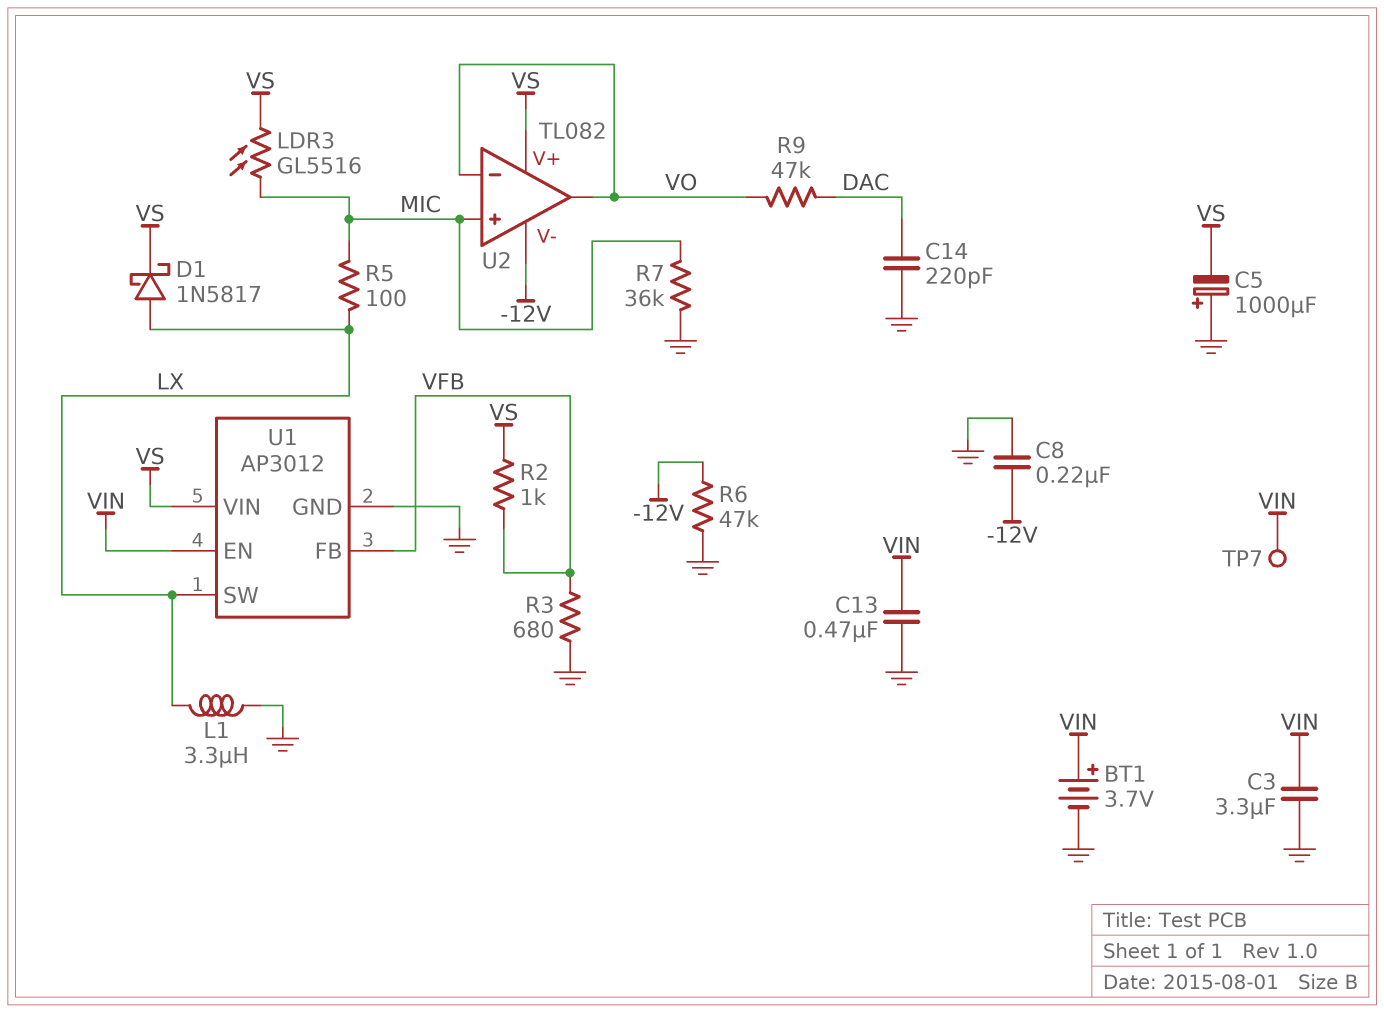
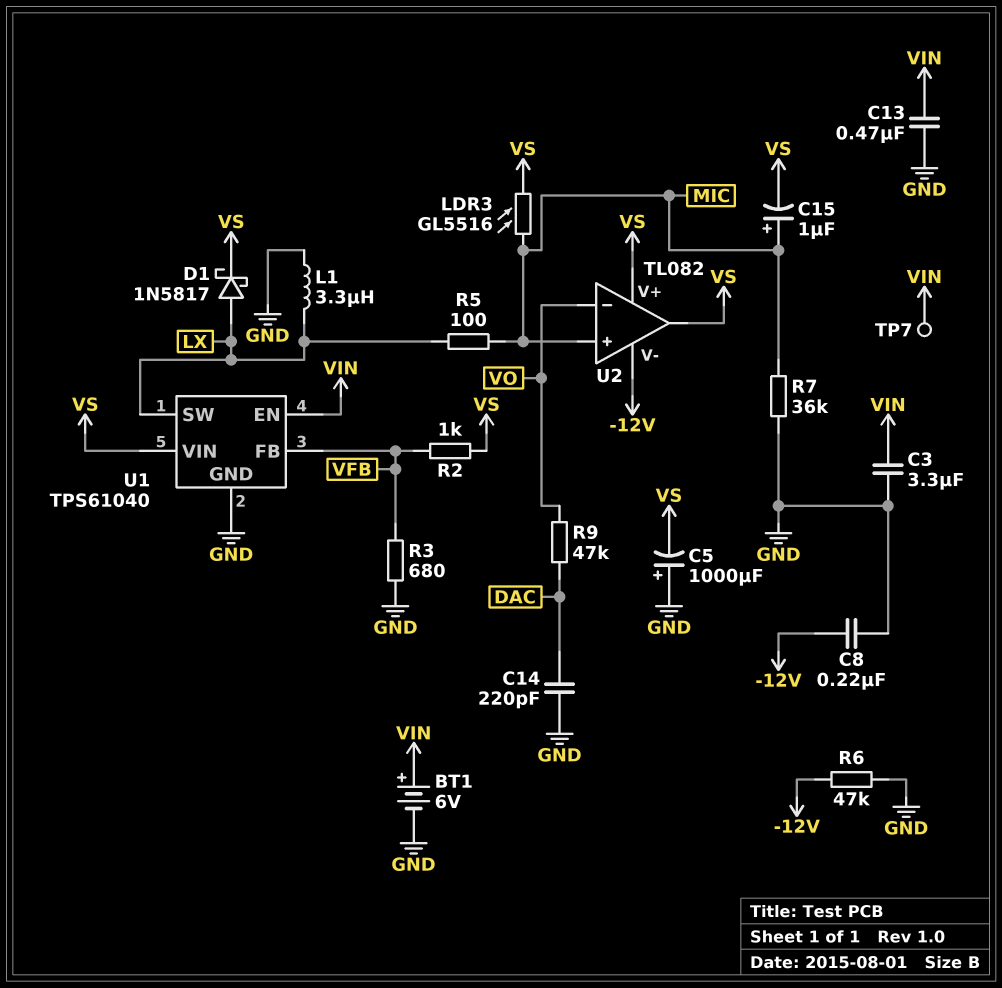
BT1: 3.7V (plus VIN, minus GND) -> 6V (plus VIN, minus GND)
C15: none -> 1uF (plus MIC, minus VS)
U1: AP3012 -> TPS61040
U2 pin out: VO -> VS

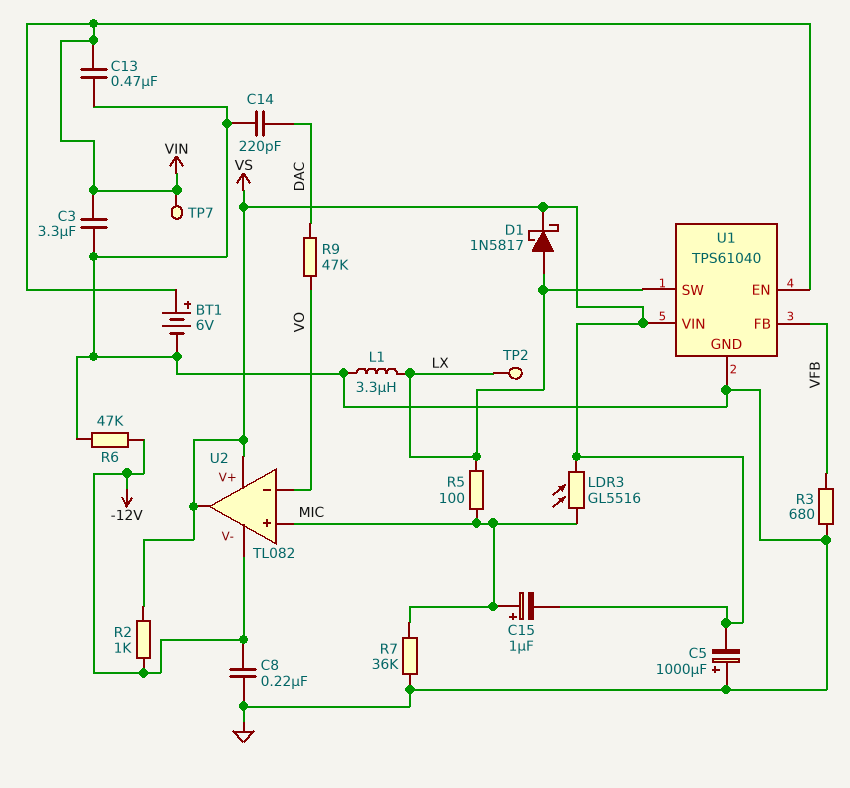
R2: 1k (VFB, VS) -> 1k (-12V, VS)
TP2: none -> test point (LX)

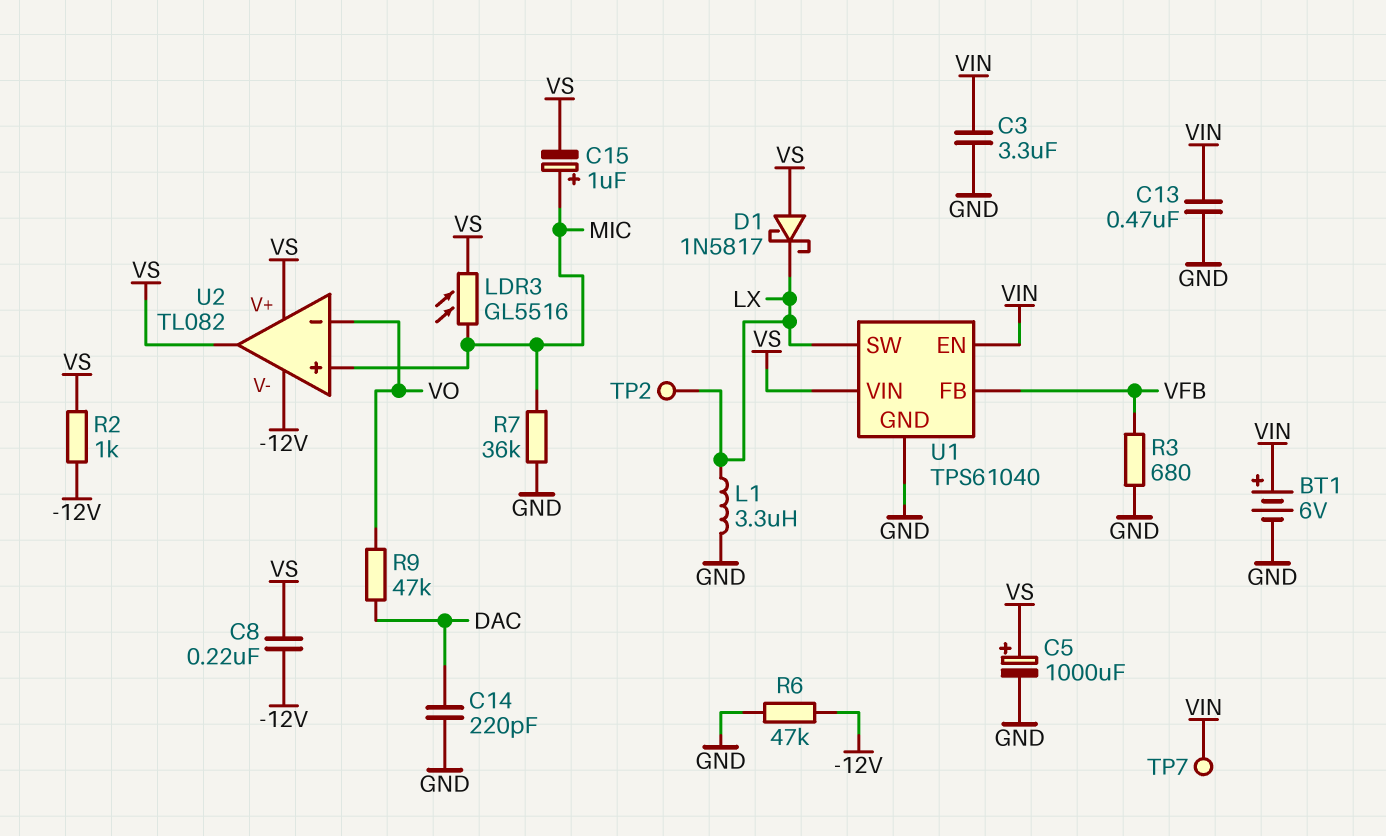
C5: 1000uF (plus GND, minus VS) -> 1000uF (plus VS, minus GND)
C8: 220nF (-12V, GND) -> 220nF (-12V, VS)
D1: schottky 1N5817 (A LX, K VS) -> schottky 1N5817 (A VS, K LX)
R5: 100 (LX, MIC) -> none

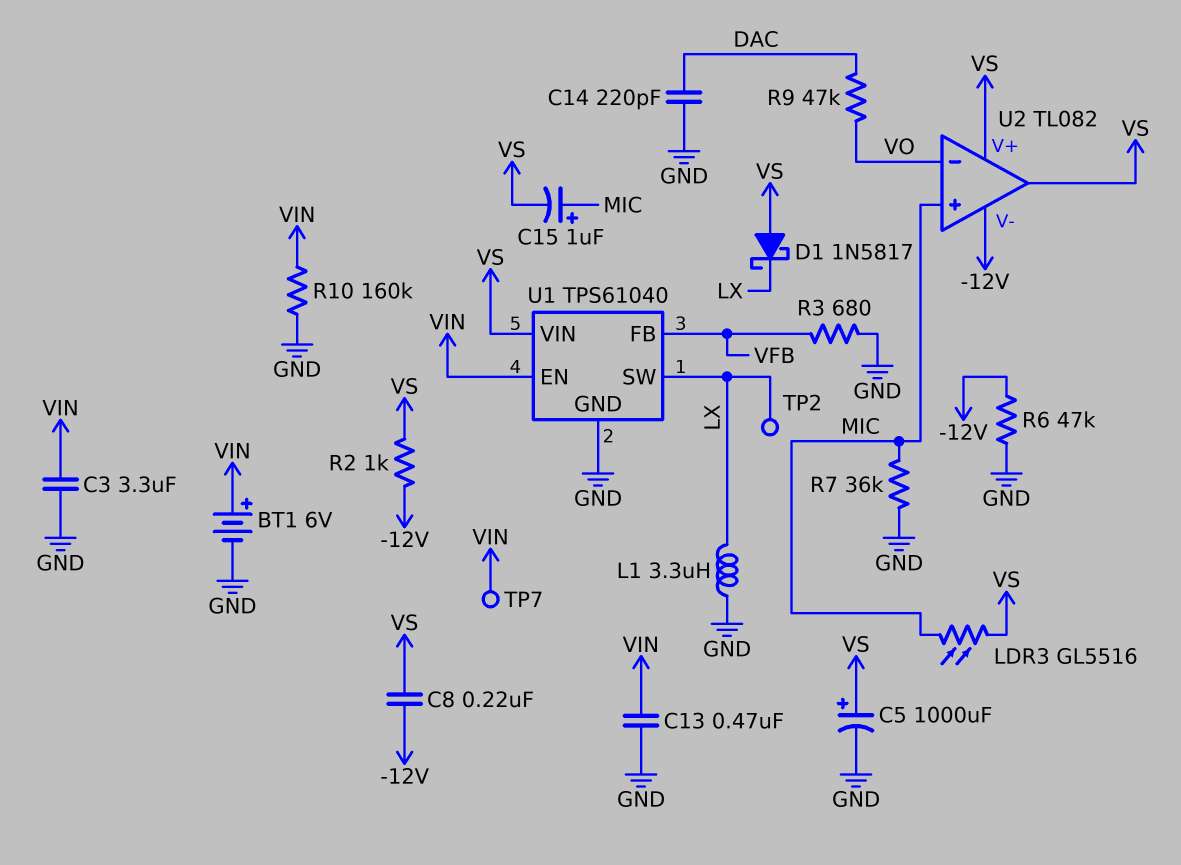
R10: none -> 160k (GND, VIN)

